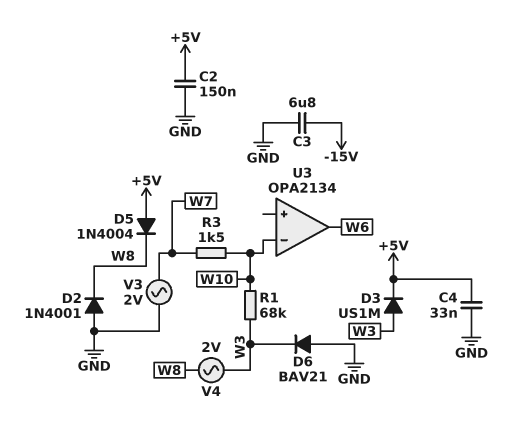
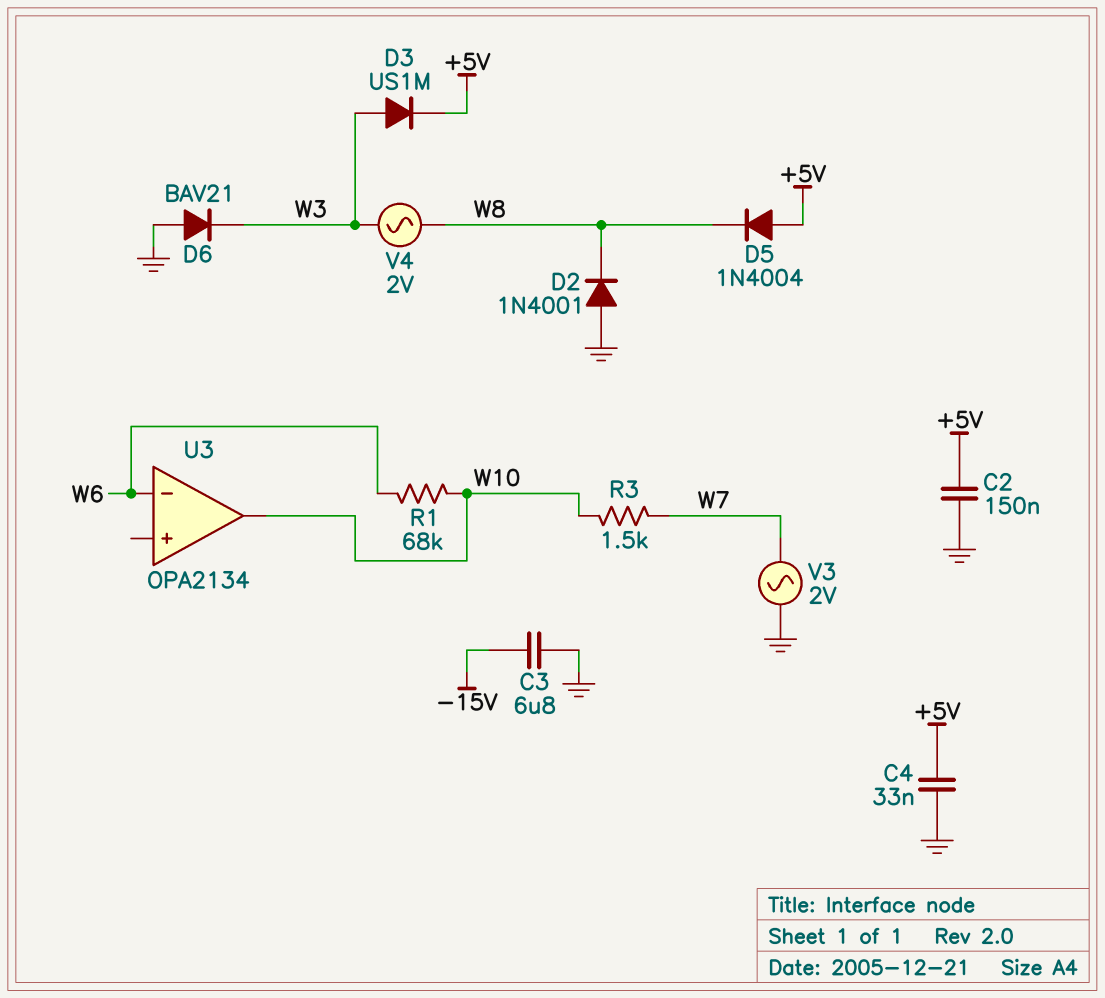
R1: 68k (W3, W10) -> 68k (W6, W10)
U3 pin in-: W10 -> W6
U3 pin out: W6 -> W10

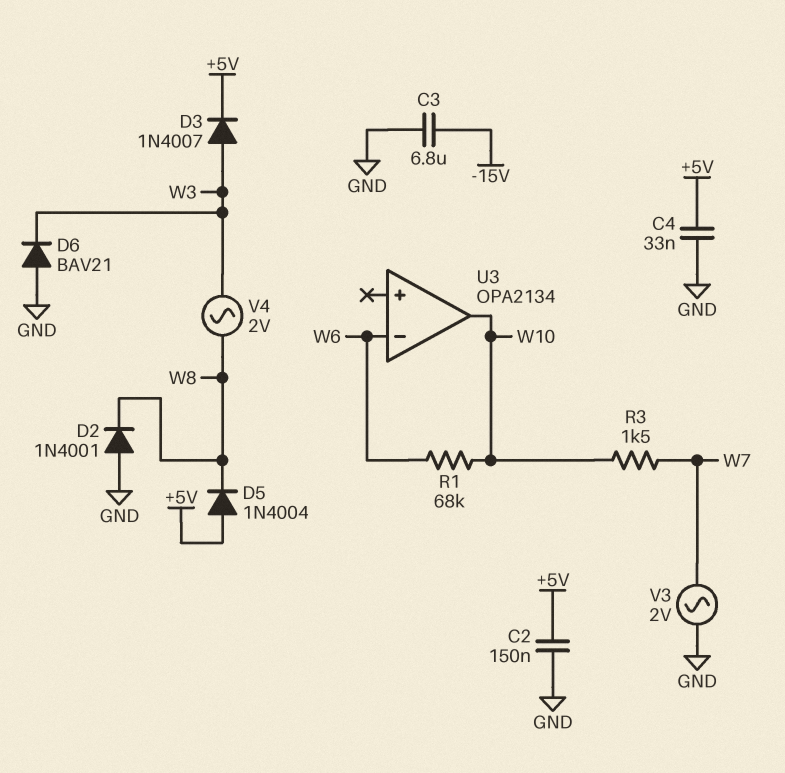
D3: diode US1M (A W3, K +5V) -> diode 1N4007 (A W3, K +5V)

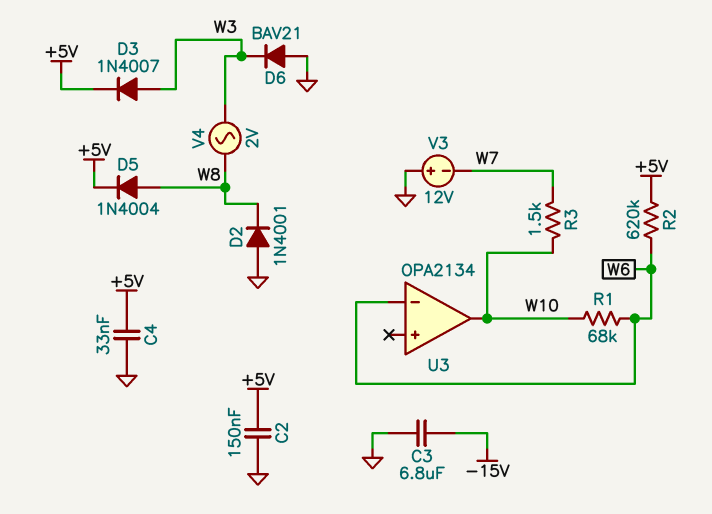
D5: diode 1N4004 (A +5V, K W8) -> diode 1N4004 (A W8, K +5V)
R2: none -> 620k (+5V, W6)
V3: AC 2V (GND, W7) -> 12V (plus GND, minus W7)

